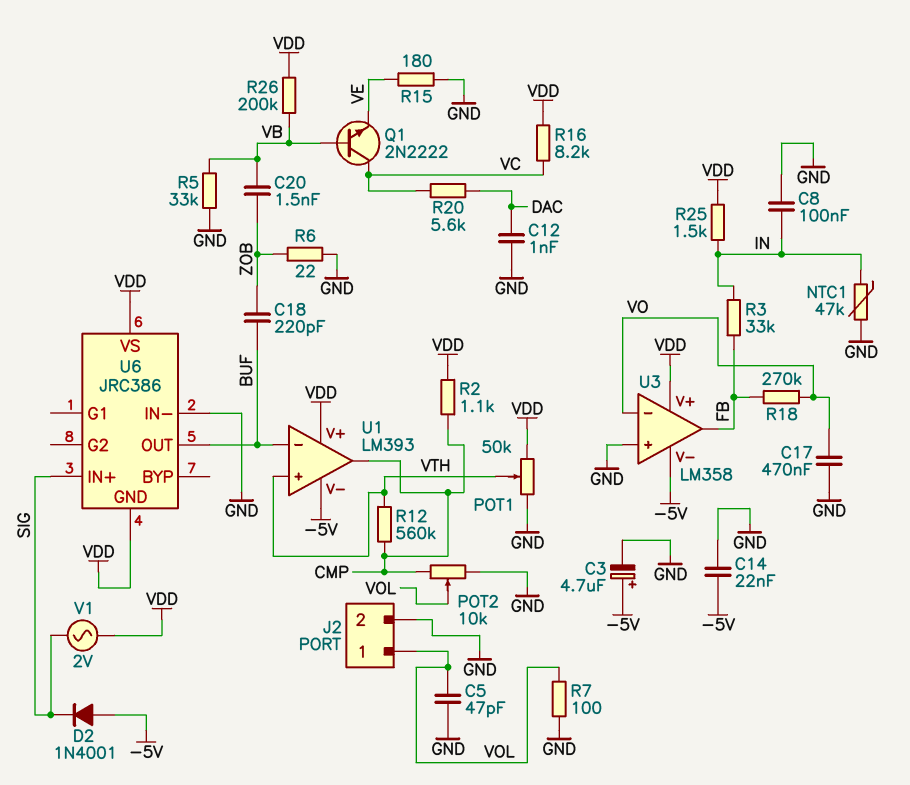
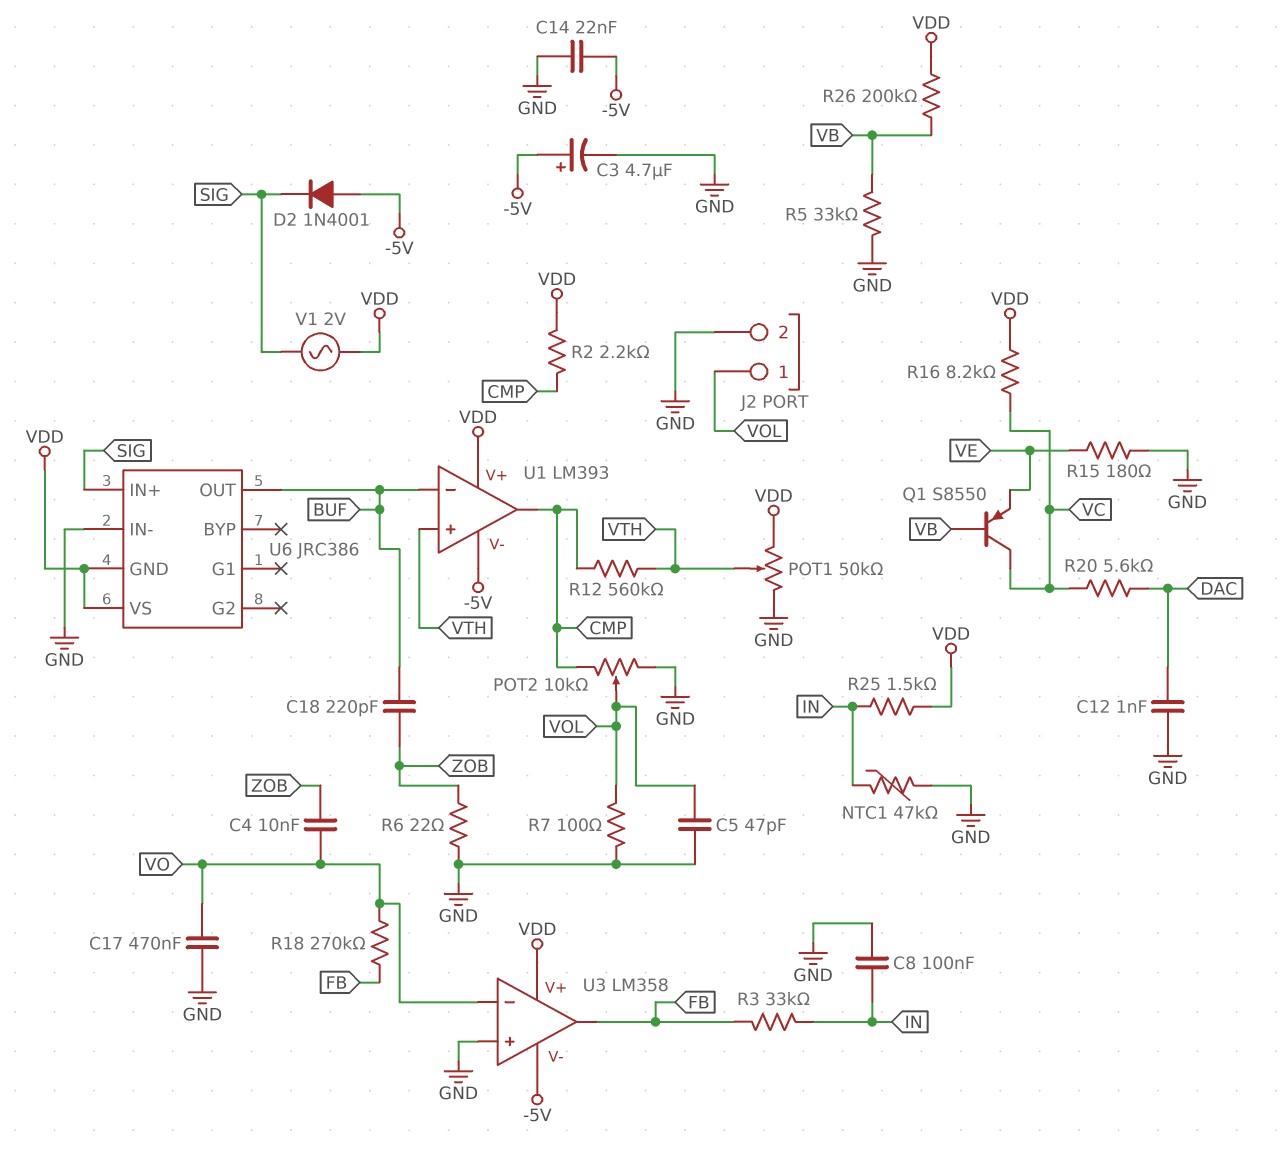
C4: none -> 10nF (VO, ZOB)
C20: 1.5nF (VB, ZOB) -> none
Q1: NPN 2N2222 (B VB, C VC, E VE) -> PNP S8550 (B VB, C VC, E VE)
R2: 1.1k (CMP, VDD) -> 2.2k (CMP, VDD)

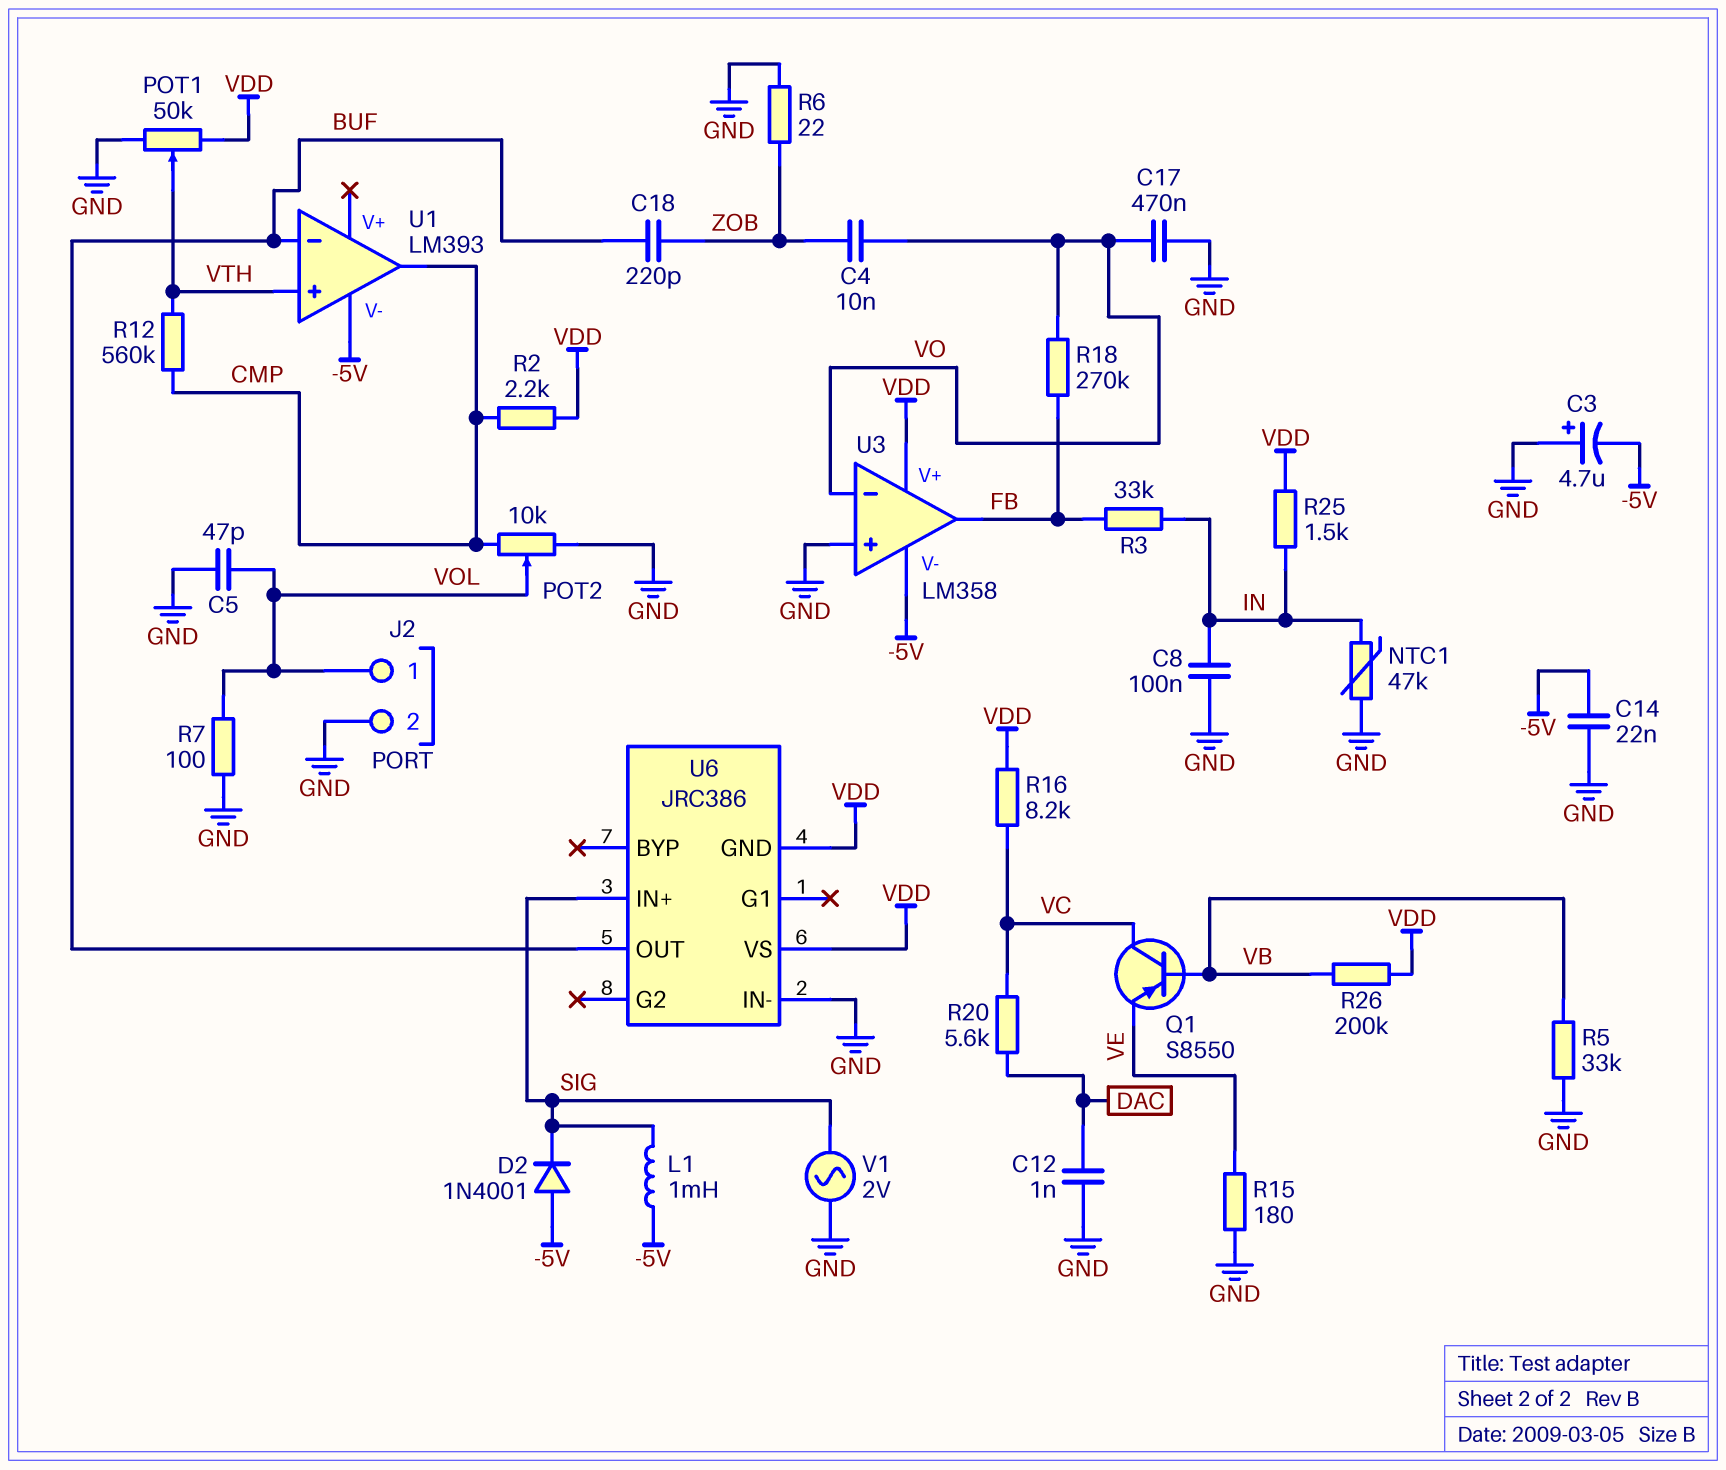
C3: 4.7uF (plus -5V, minus GND) -> 4.7uF (plus GND, minus -5V)
L1: none -> 1mH (-5V, SIG)
U1 pin V+: VDD -> none
V1: AC 2V (SIG, VDD) -> AC 2V (GND, SIG)

